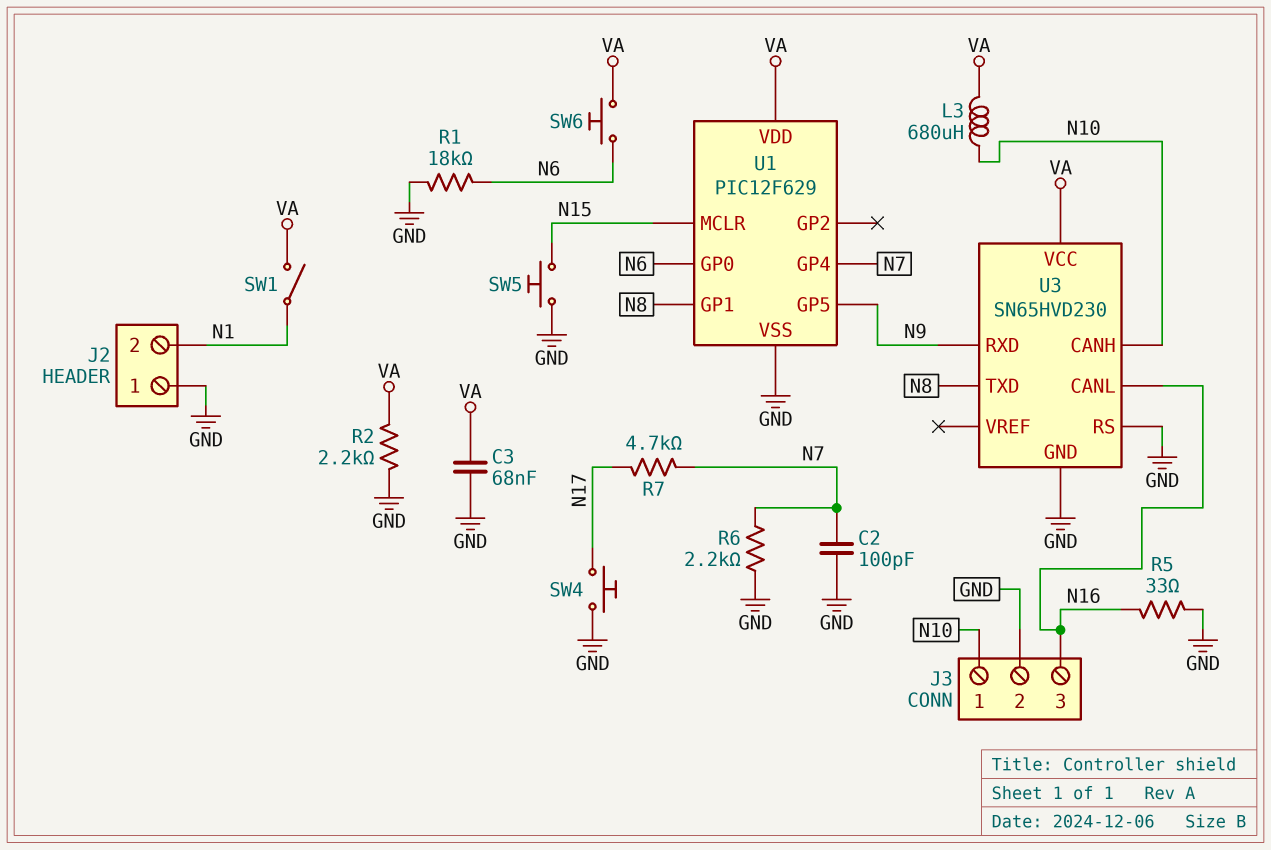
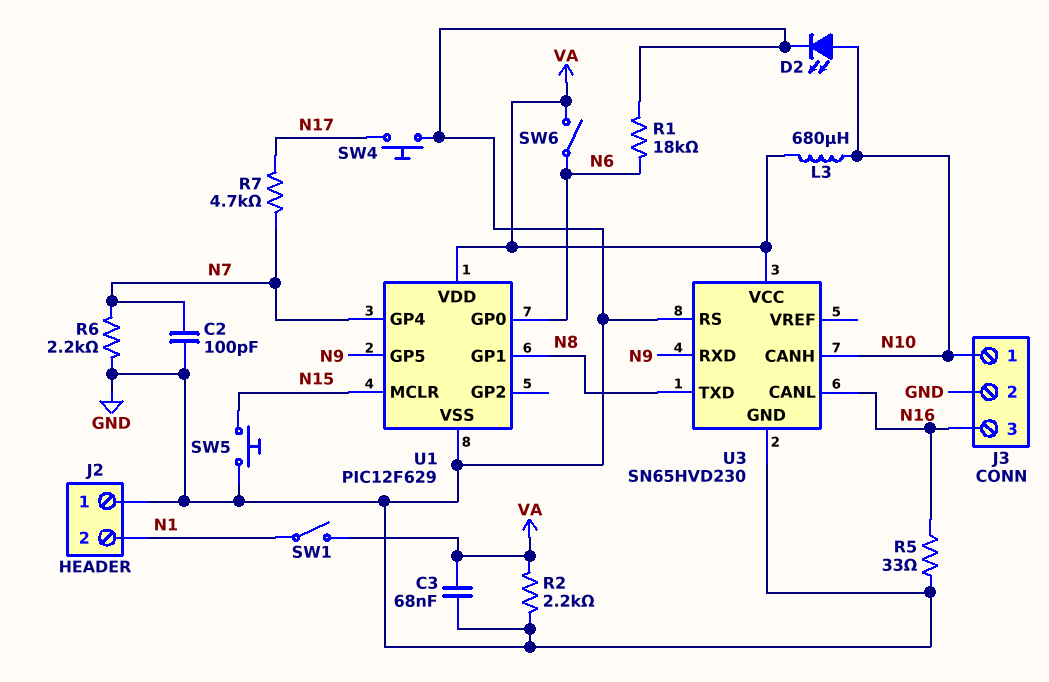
D2: none -> LED (A N10, K GND)
SW6: button (N6, VA) -> switch (N6, VA)

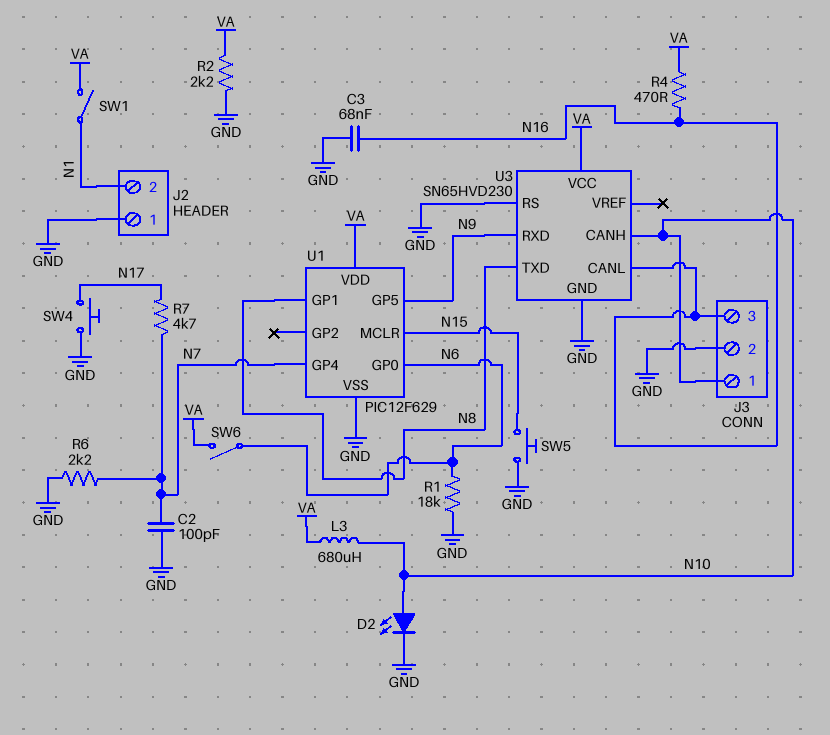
C3: 68nF (GND, VA) -> 68nF (GND, N16)
R4: none -> 470 (N16, VA)
R5: 33 (GND, N16) -> none

